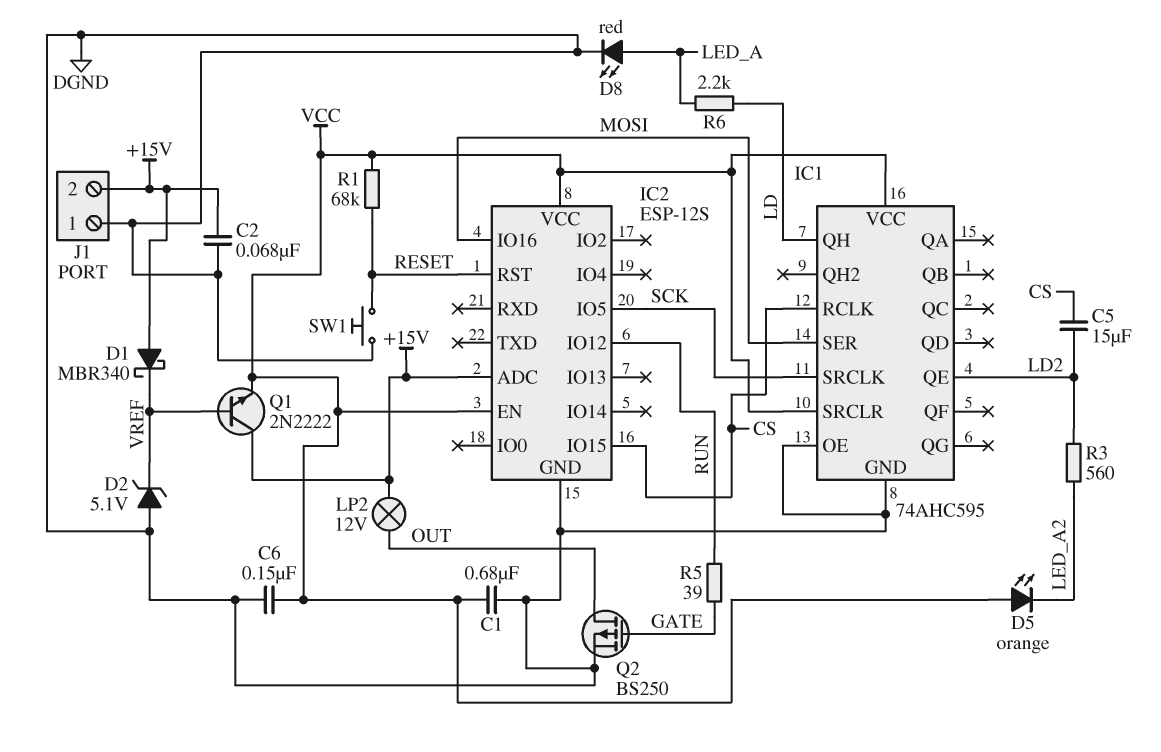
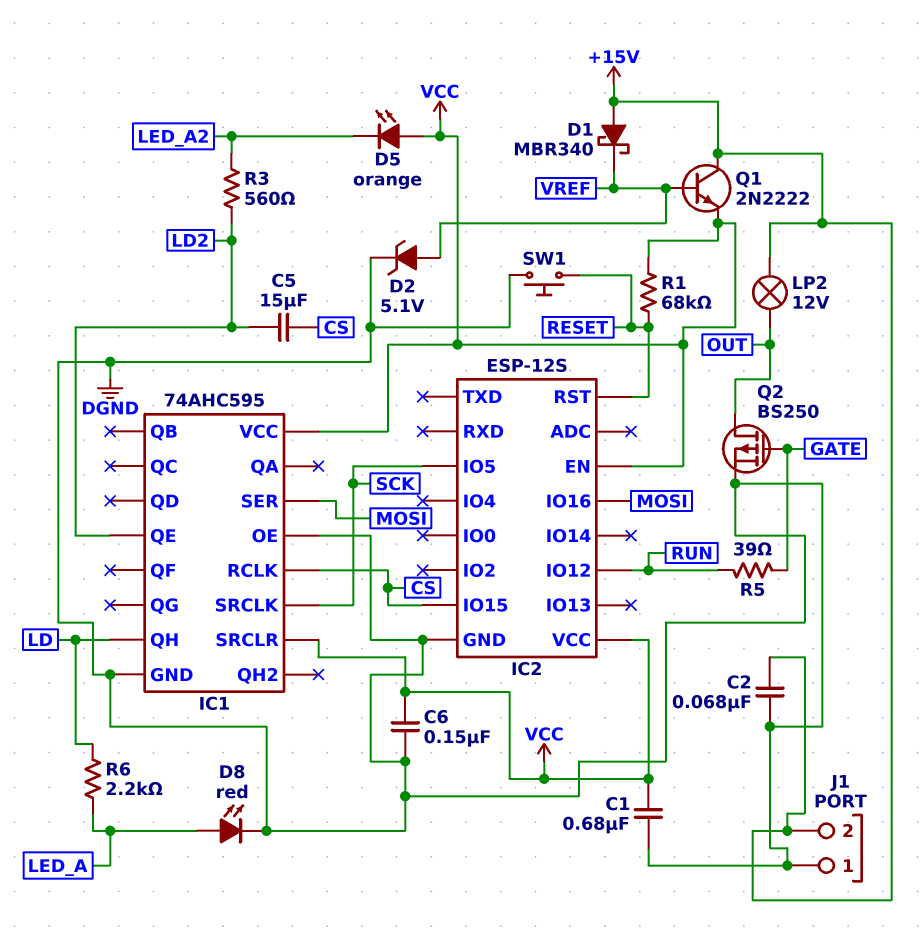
D2: zener 5.1V (A DGND, K VREF) -> zener 5.1V (A VREF, K DGND)
IC2 pin ADC: +15V -> none

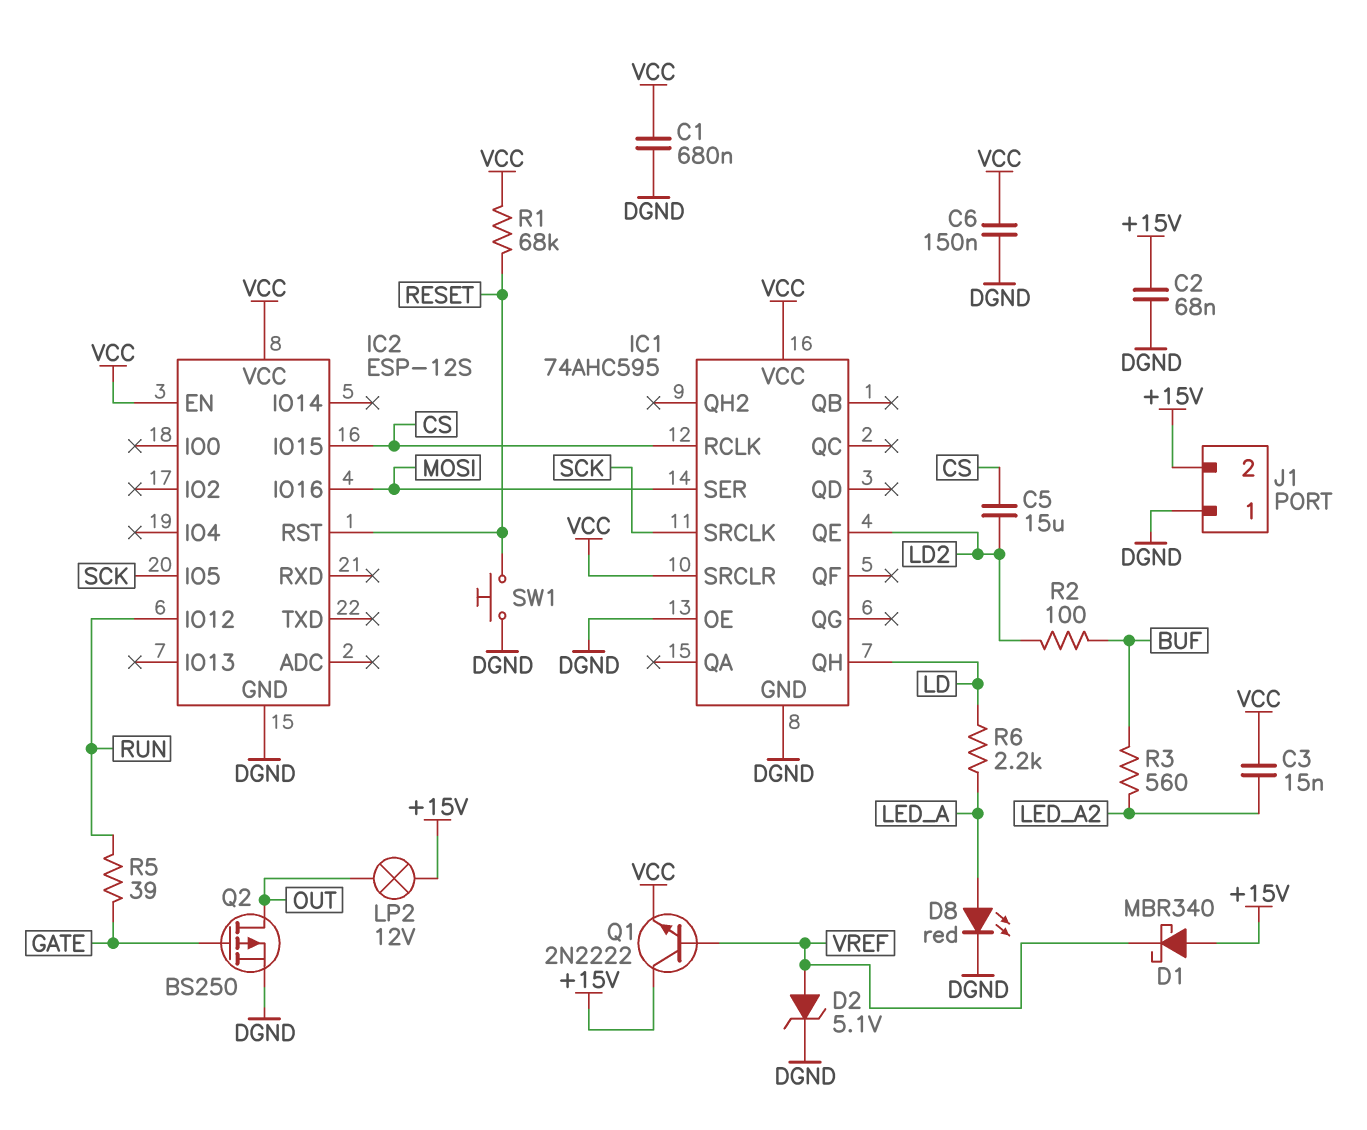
C3: none -> 15nF (LED_A2, VCC)
D5: LED orange (A VCC, K LED_A2) -> none
R2: none -> 100 (BUF, LD2)
R3: 560 (LD2, LED_A2) -> 560 (BUF, LED_A2)

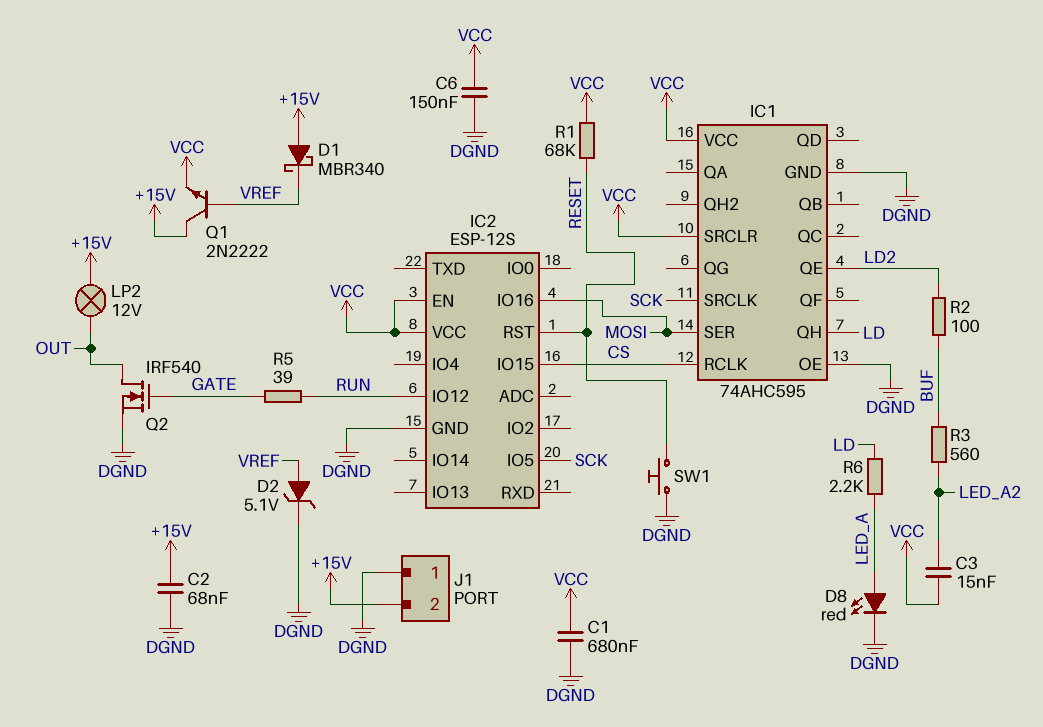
C5: 15uF (CS, LD2) -> none
Q2: PMOS BS250 (G GATE, D OUT, S DGND) -> NMOS IRF540 (G GATE, D OUT, S DGND)

